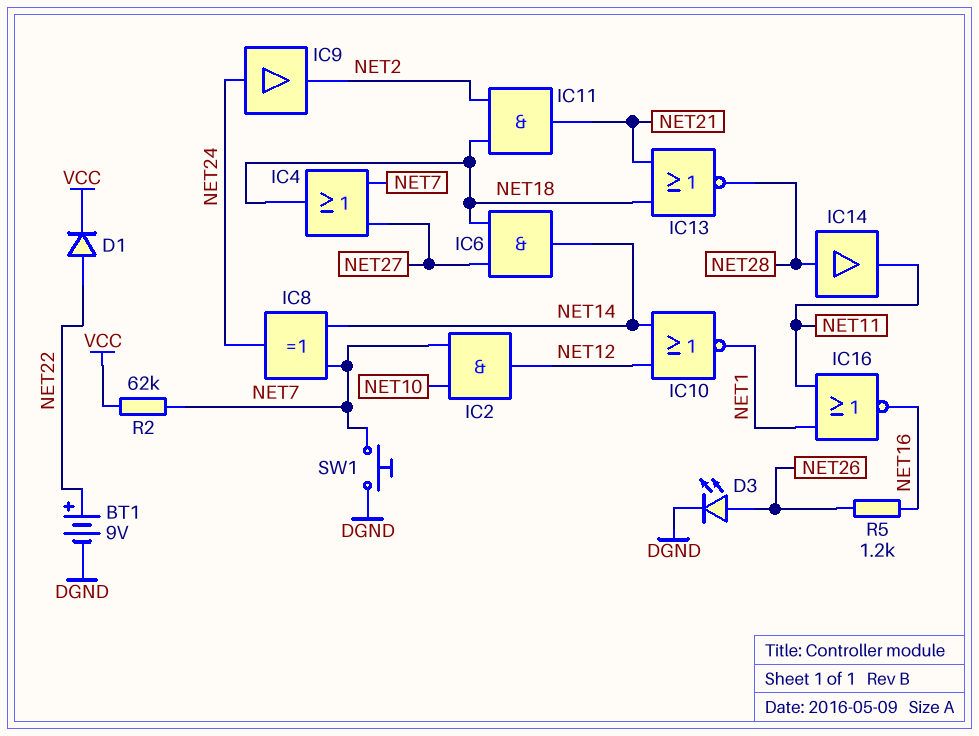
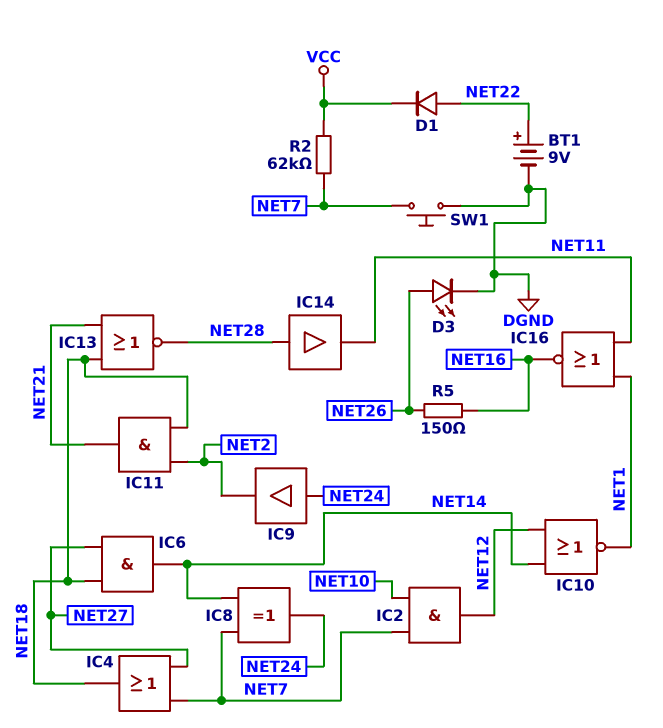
R5: 1.2k (NET16, NET26) -> 150 (NET16, NET26)

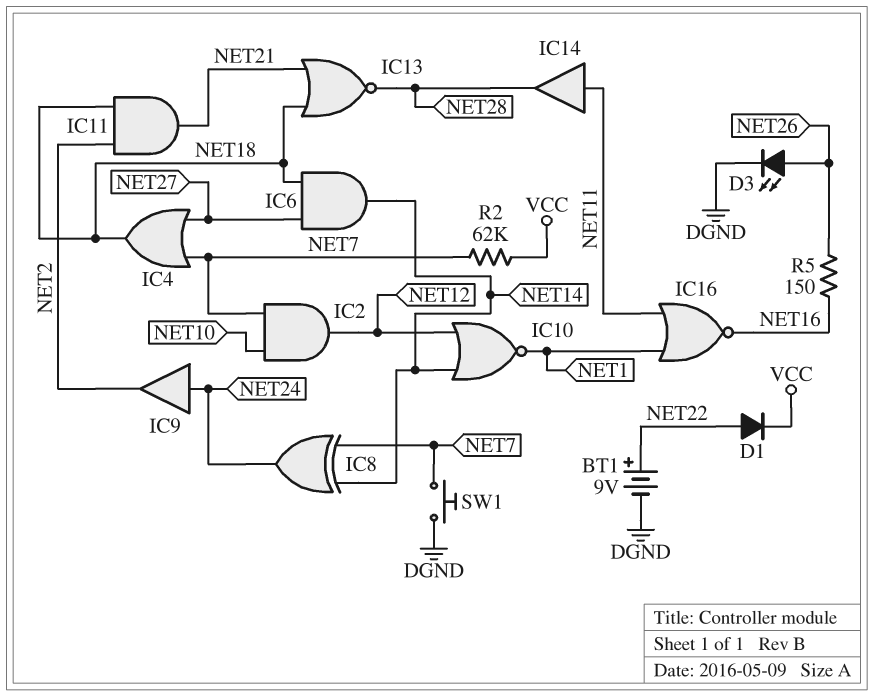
IC14: buffer (in NET28, out NET11) -> buffer (in NET11, out NET28)

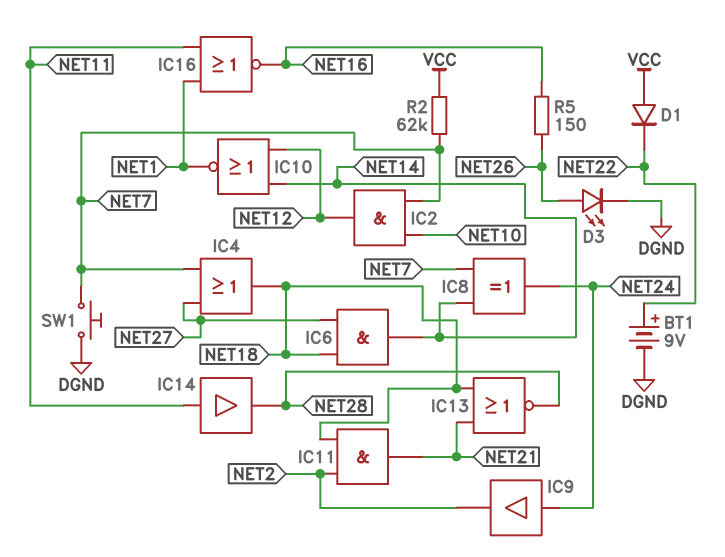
D1: diode (A NET22, K VCC) -> diode (A VCC, K NET22)

